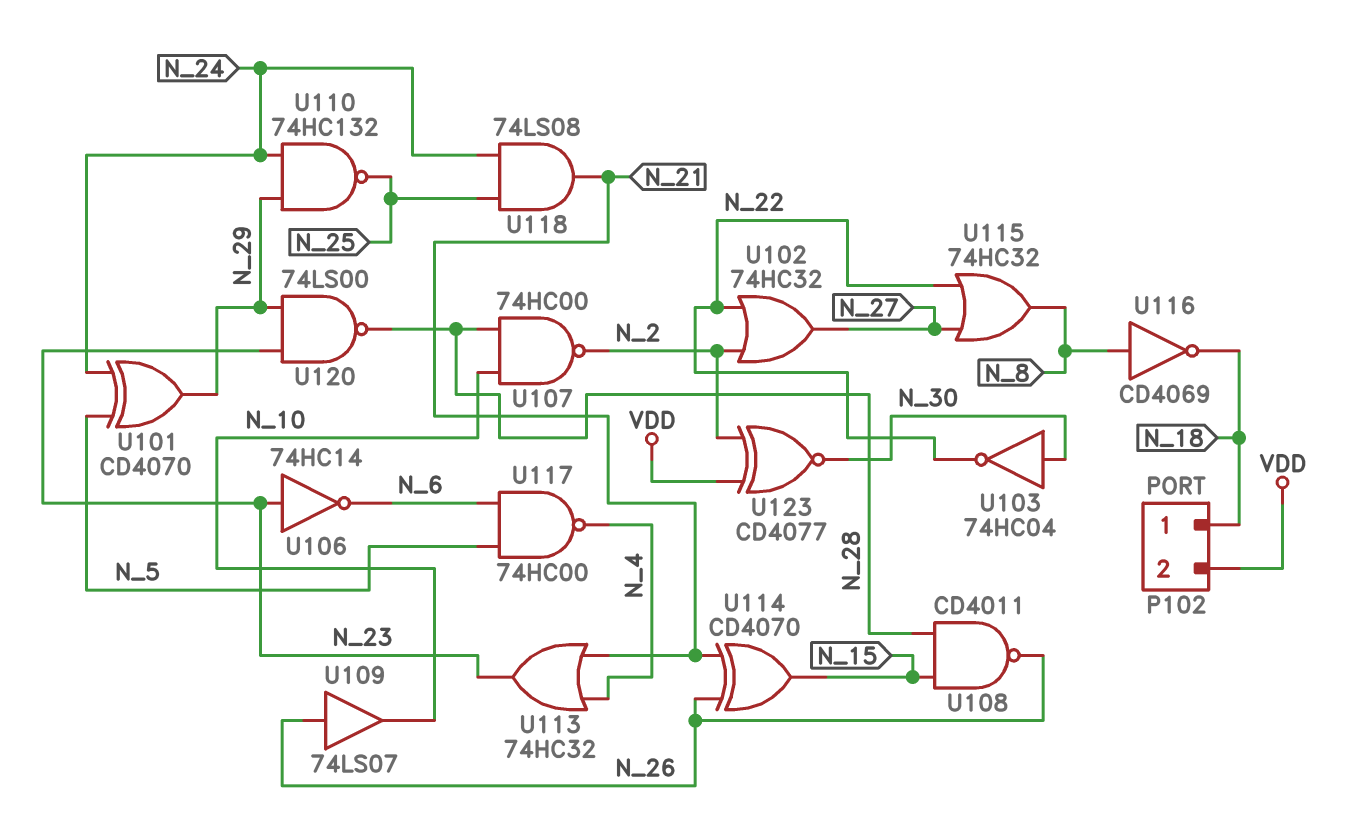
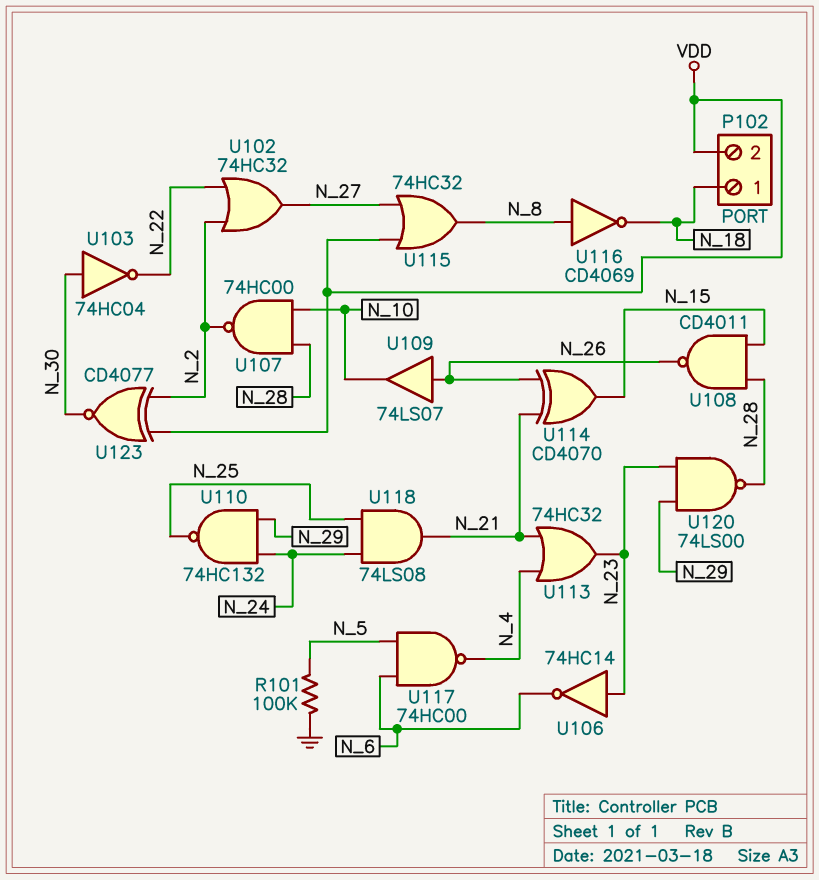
R101: none -> 100k (GND, N_5)
U101: XOR CD4070 (in N_5, in N_24, out N_29) -> none
U115: OR 74HC32 (in N_22, in N_27, out N_8) -> OR 74HC32 (in N_27, in VDD, out N_8)

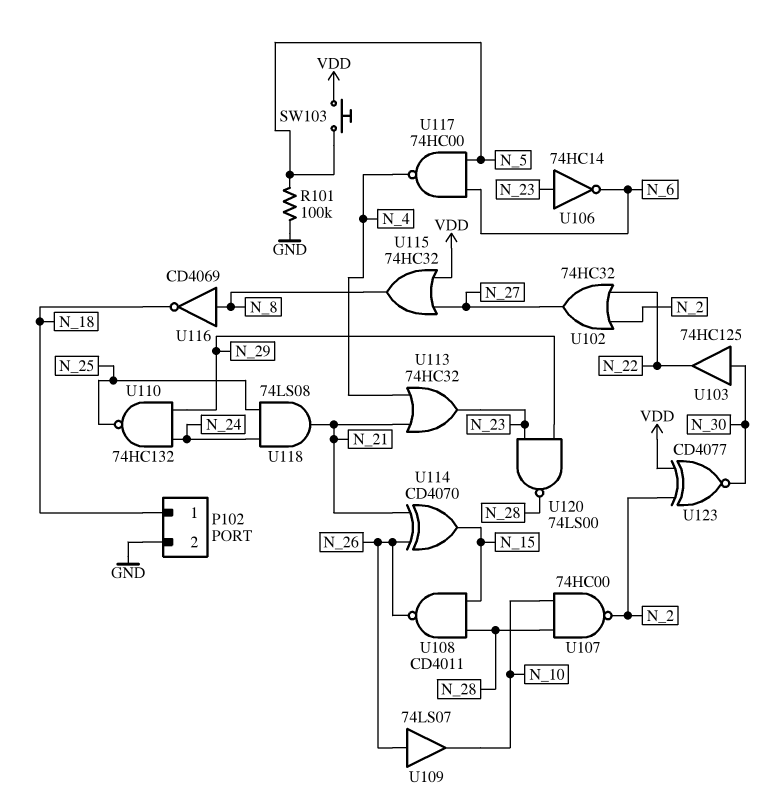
P102 pin 2: VDD -> GND
SW103: none -> button (N_5, VDD)
U103: NOT 74HC04 (in N_30, out N_22) -> buffer 74HC125 (in N_30, out N_22)

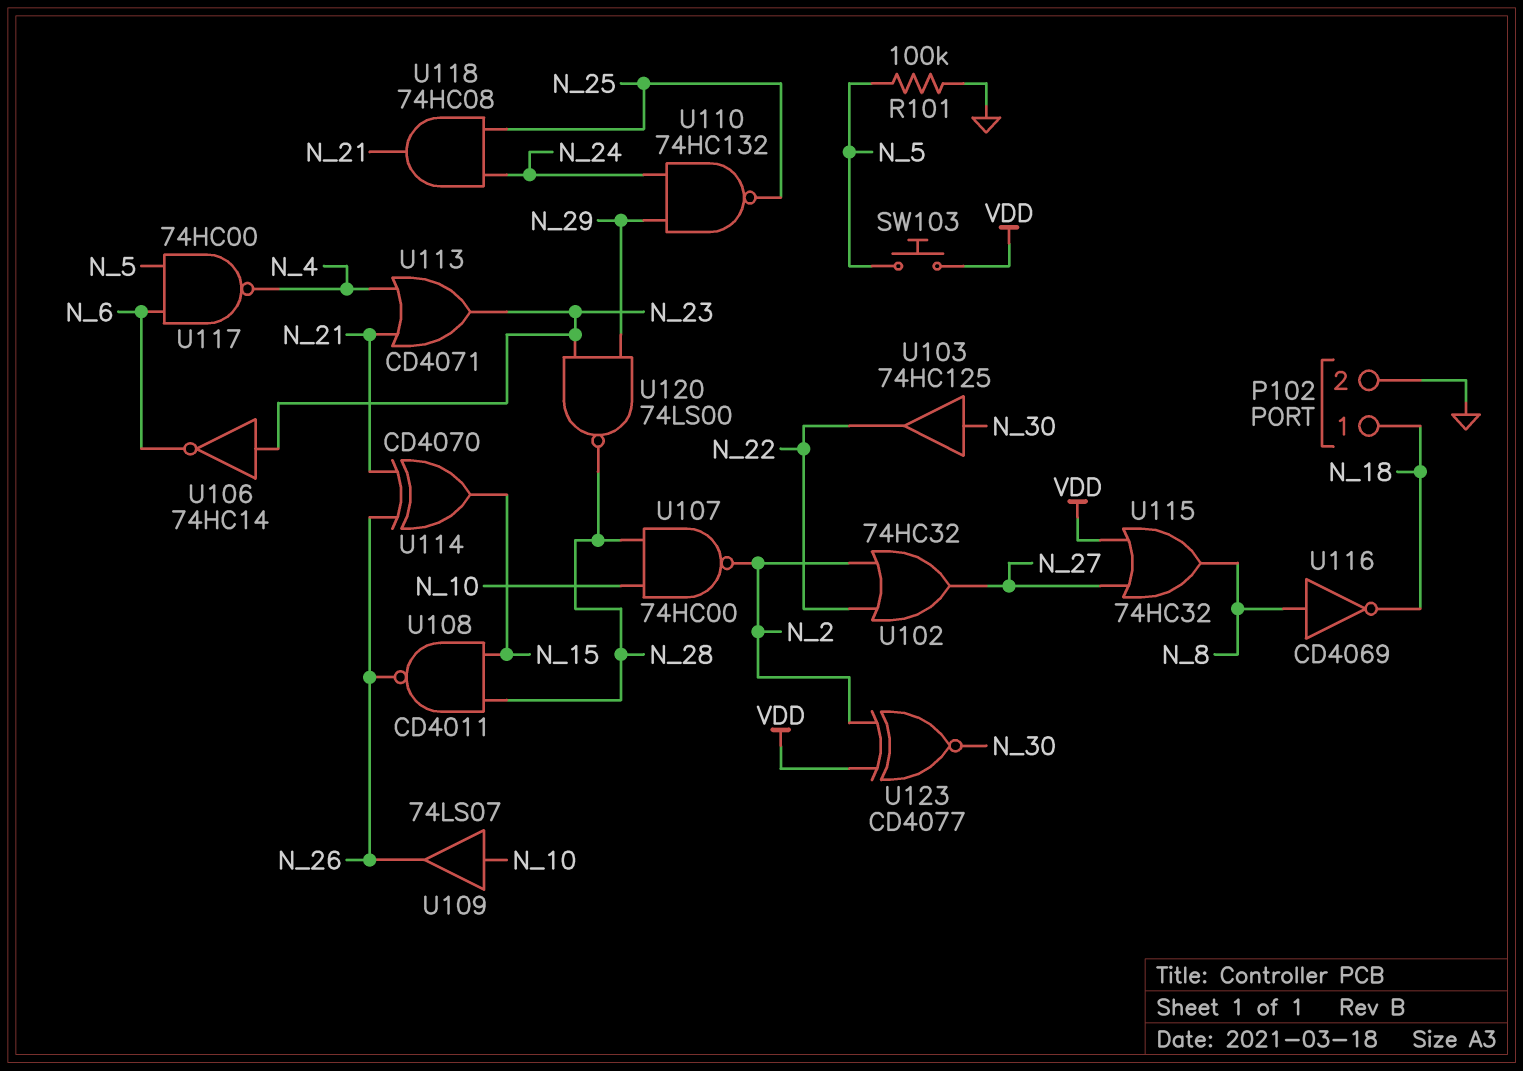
U109: buffer 74LS07 (in N_26, out N_10) -> buffer 74LS07 (in N_10, out N_26)
U113: OR 74HC32 (in N_4, in N_21, out N_23) -> OR CD4071 (in N_4, in N_21, out N_23)
U118: AND 74LS08 (in N_24, in N_25, out N_21) -> AND 74HC08 (in N_24, in N_25, out N_21)

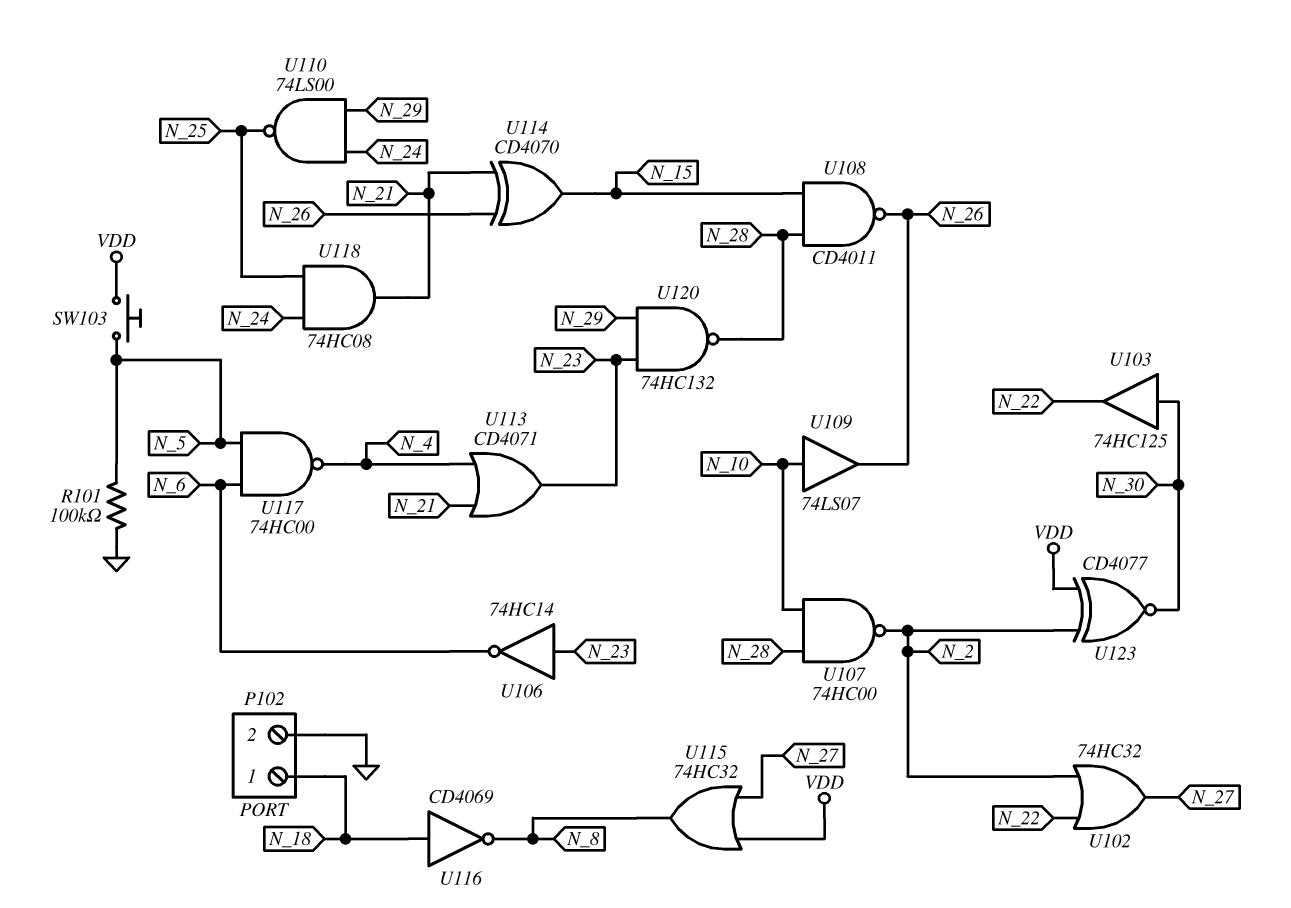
U110: NAND 74HC132 (in N_24, in N_29, out N_25) -> NAND 74LS00 (in N_24, in N_29, out N_25)
U116: NOT CD4069 (in N_8, out N_18) -> NOT CD4069 (in N_18, out N_8)
U120: NAND 74LS00 (in N_23, in N_29, out N_28) -> NAND 74HC132 (in N_23, in N_29, out N_28)

